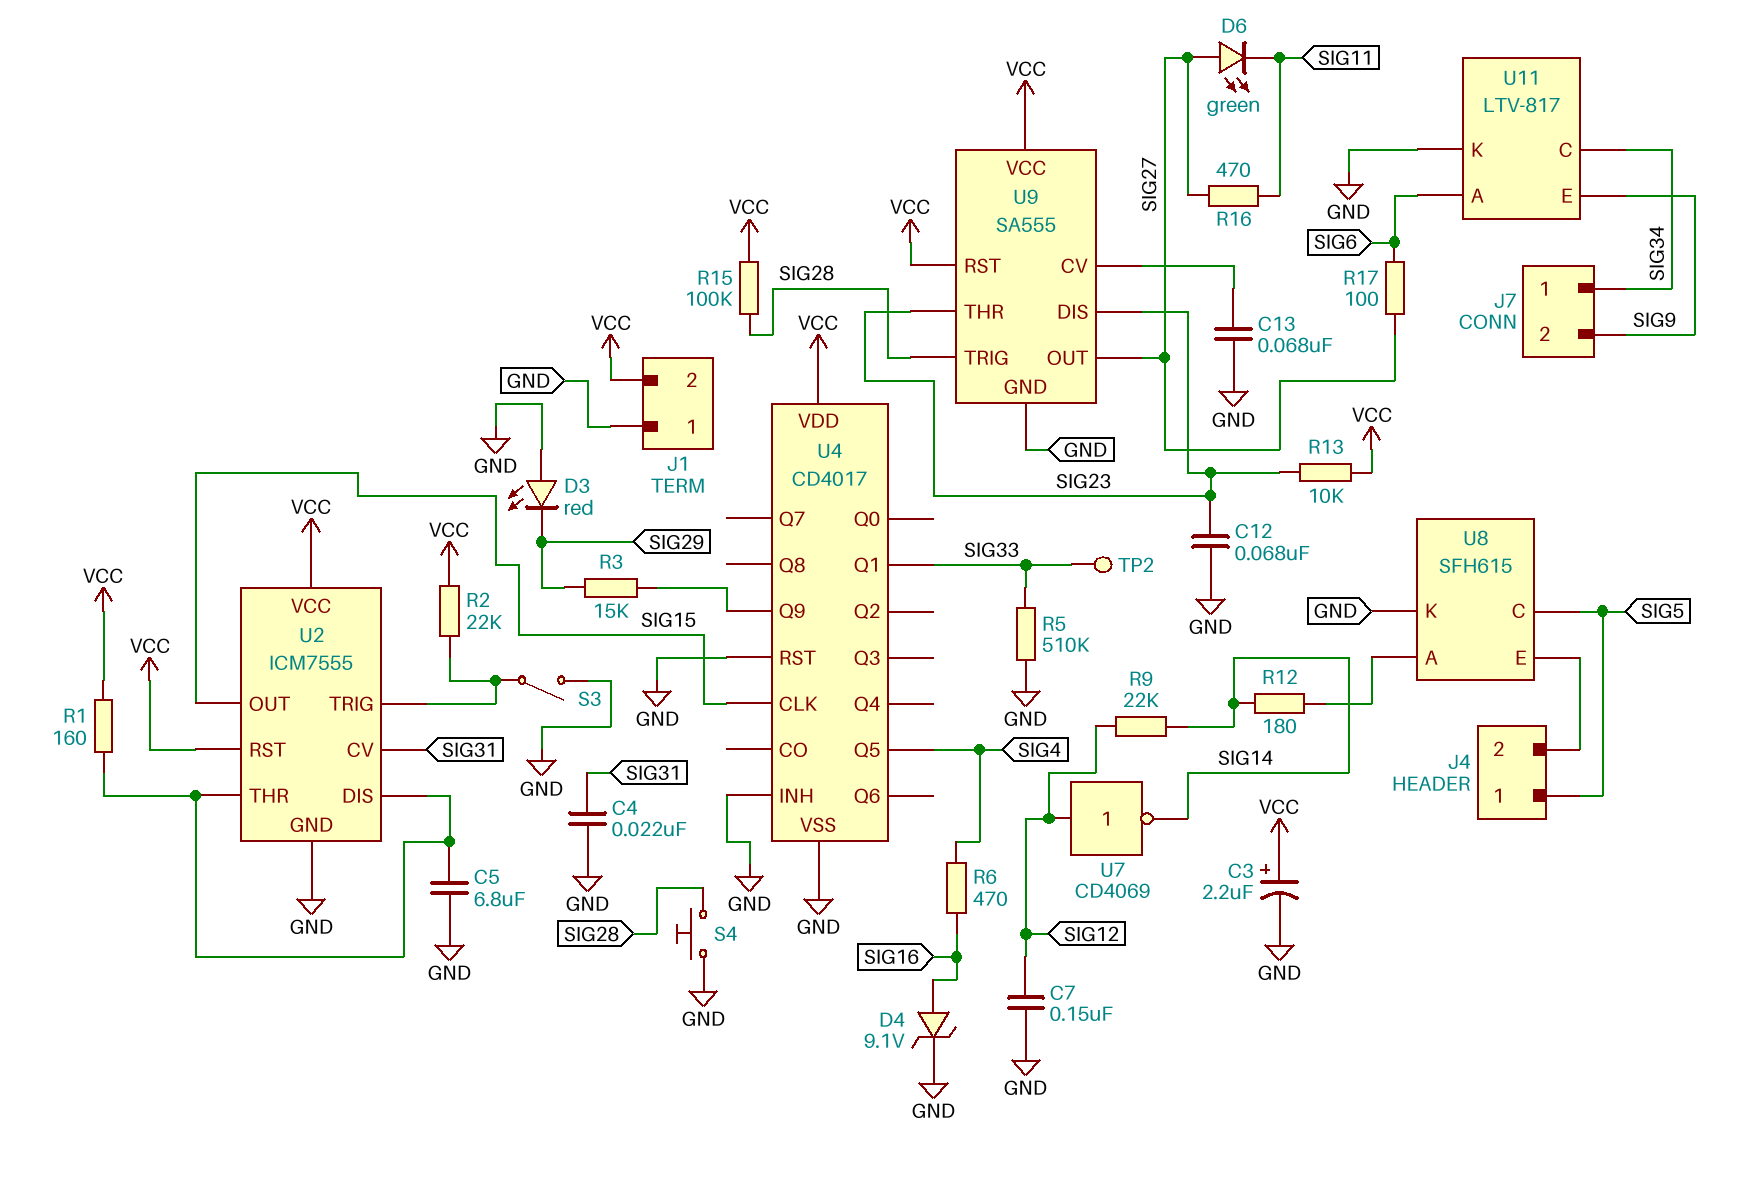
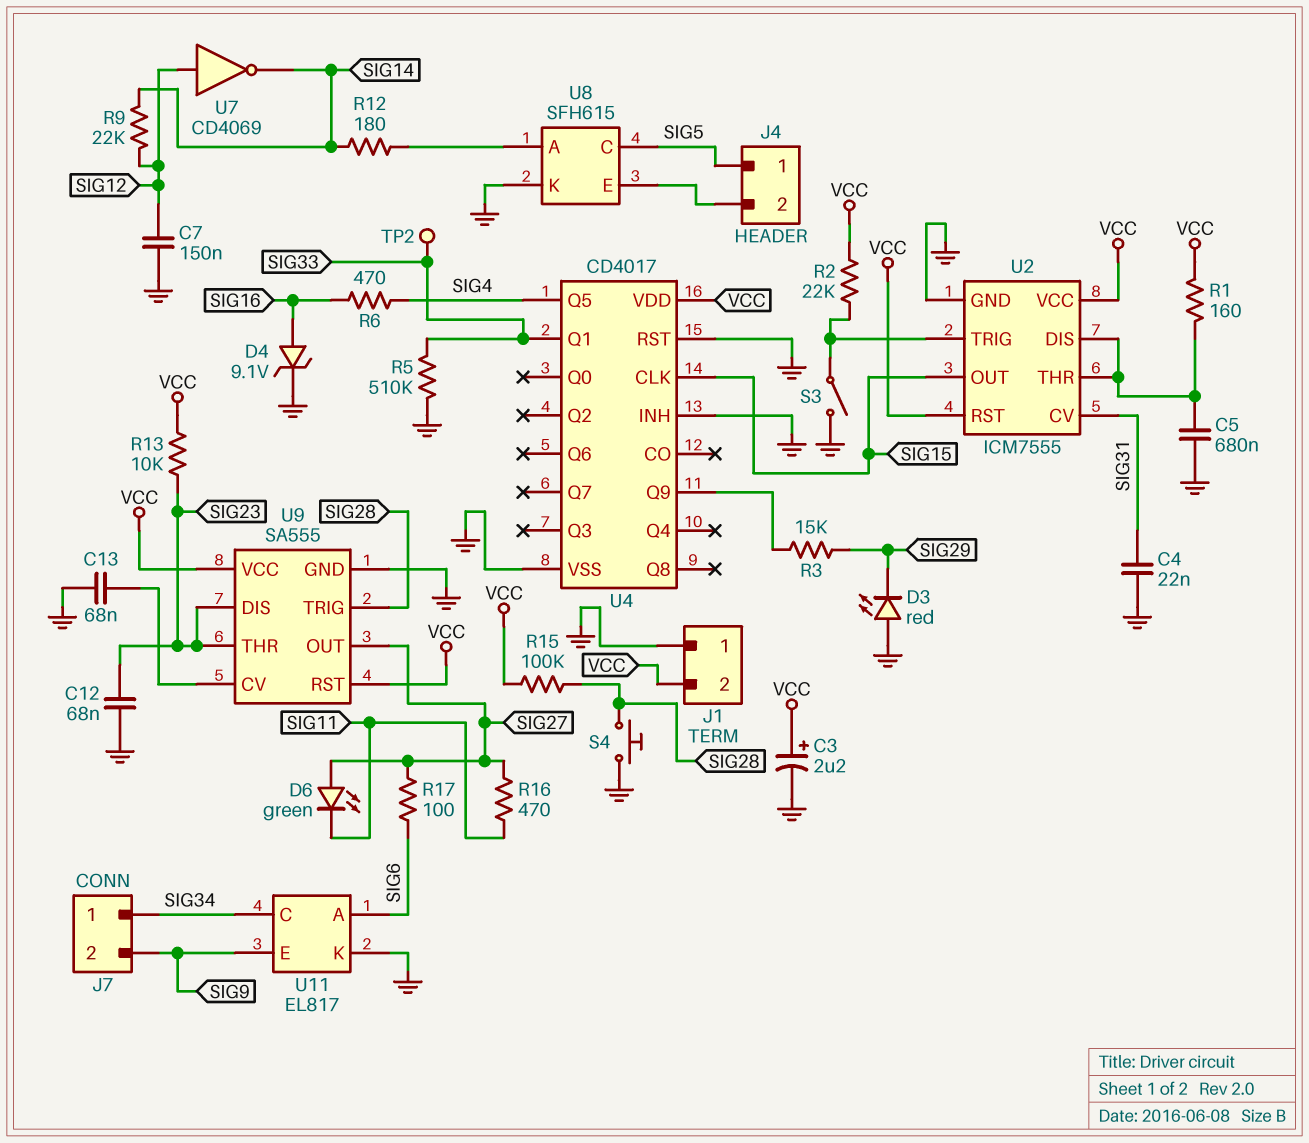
C5: 6.8uF (GND, U2/DIS) -> 680nF (GND, U2/DIS)
U11: LTV-817 -> EL817

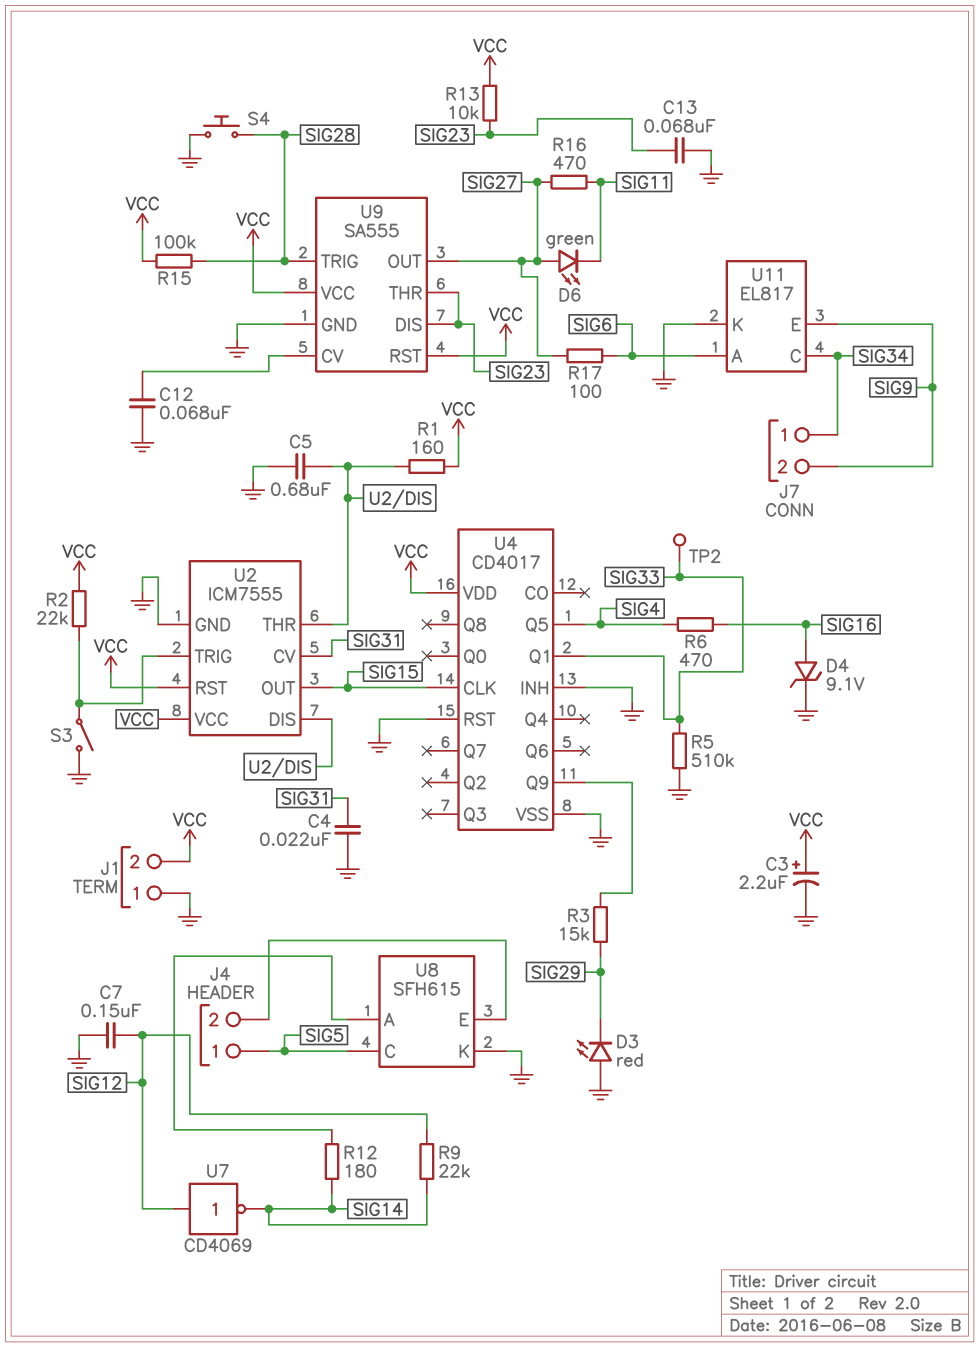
C12: 68nF (GND, SIG23) -> 68nF (GND, U9/CV)
C13: 68nF (GND, U9/CV) -> 68nF (GND, SIG23)

